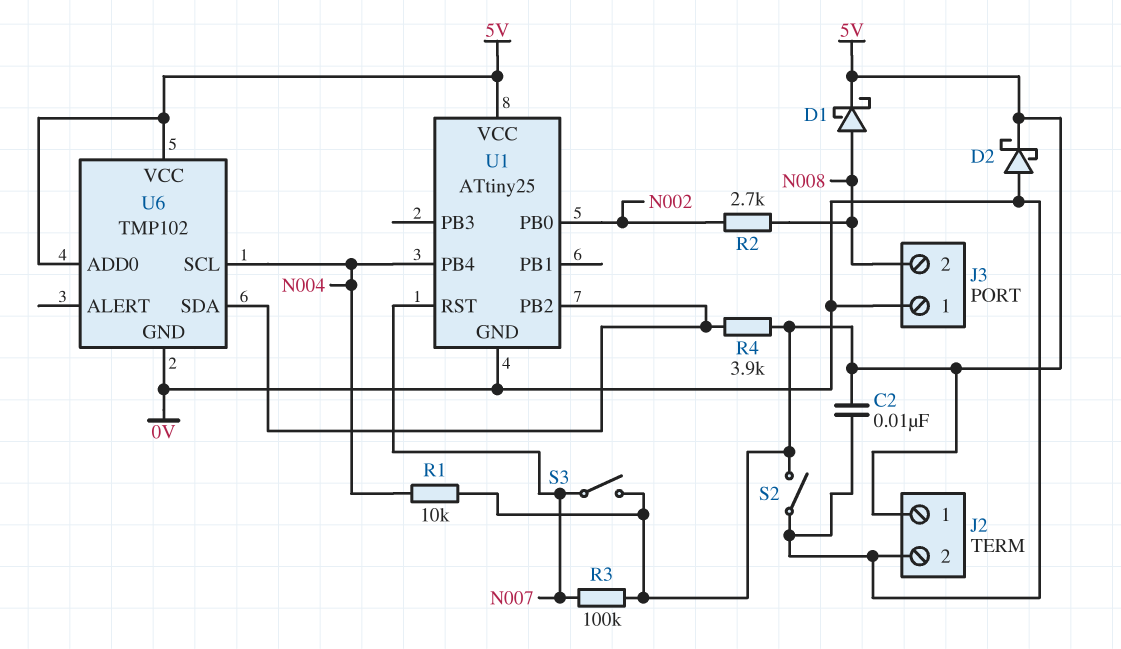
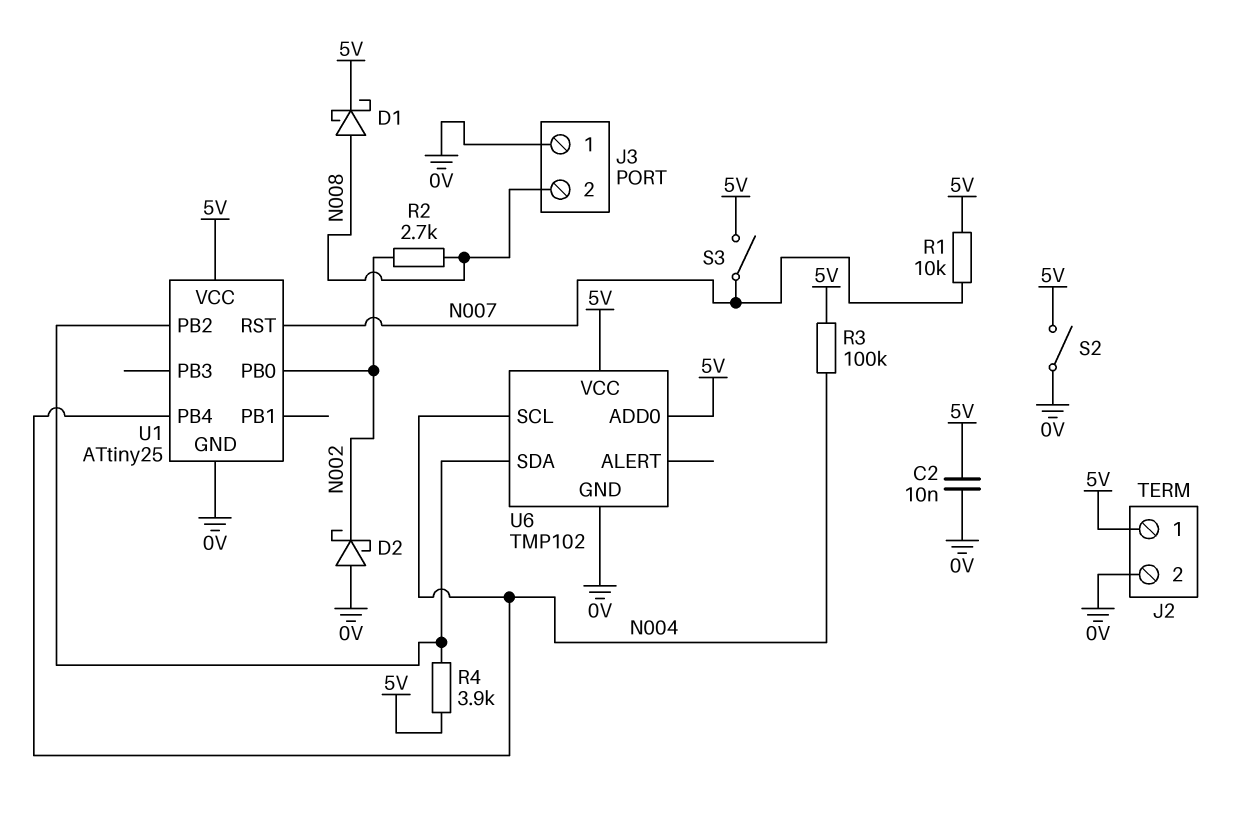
D2: schottky (A 0V, K 5V) -> schottky (A 0V, K N002)
R1: 10k (5V, N004) -> 10k (5V, N007)
R3: 100k (5V, N007) -> 100k (5V, N004)

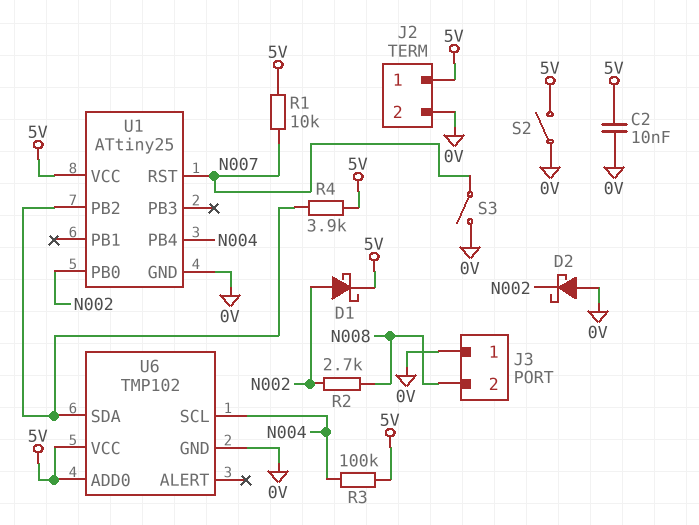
D1: schottky (A N008, K 5V) -> schottky (A N002, K 5V)
S3: switch (5V, N007) -> switch (0V, N007)

